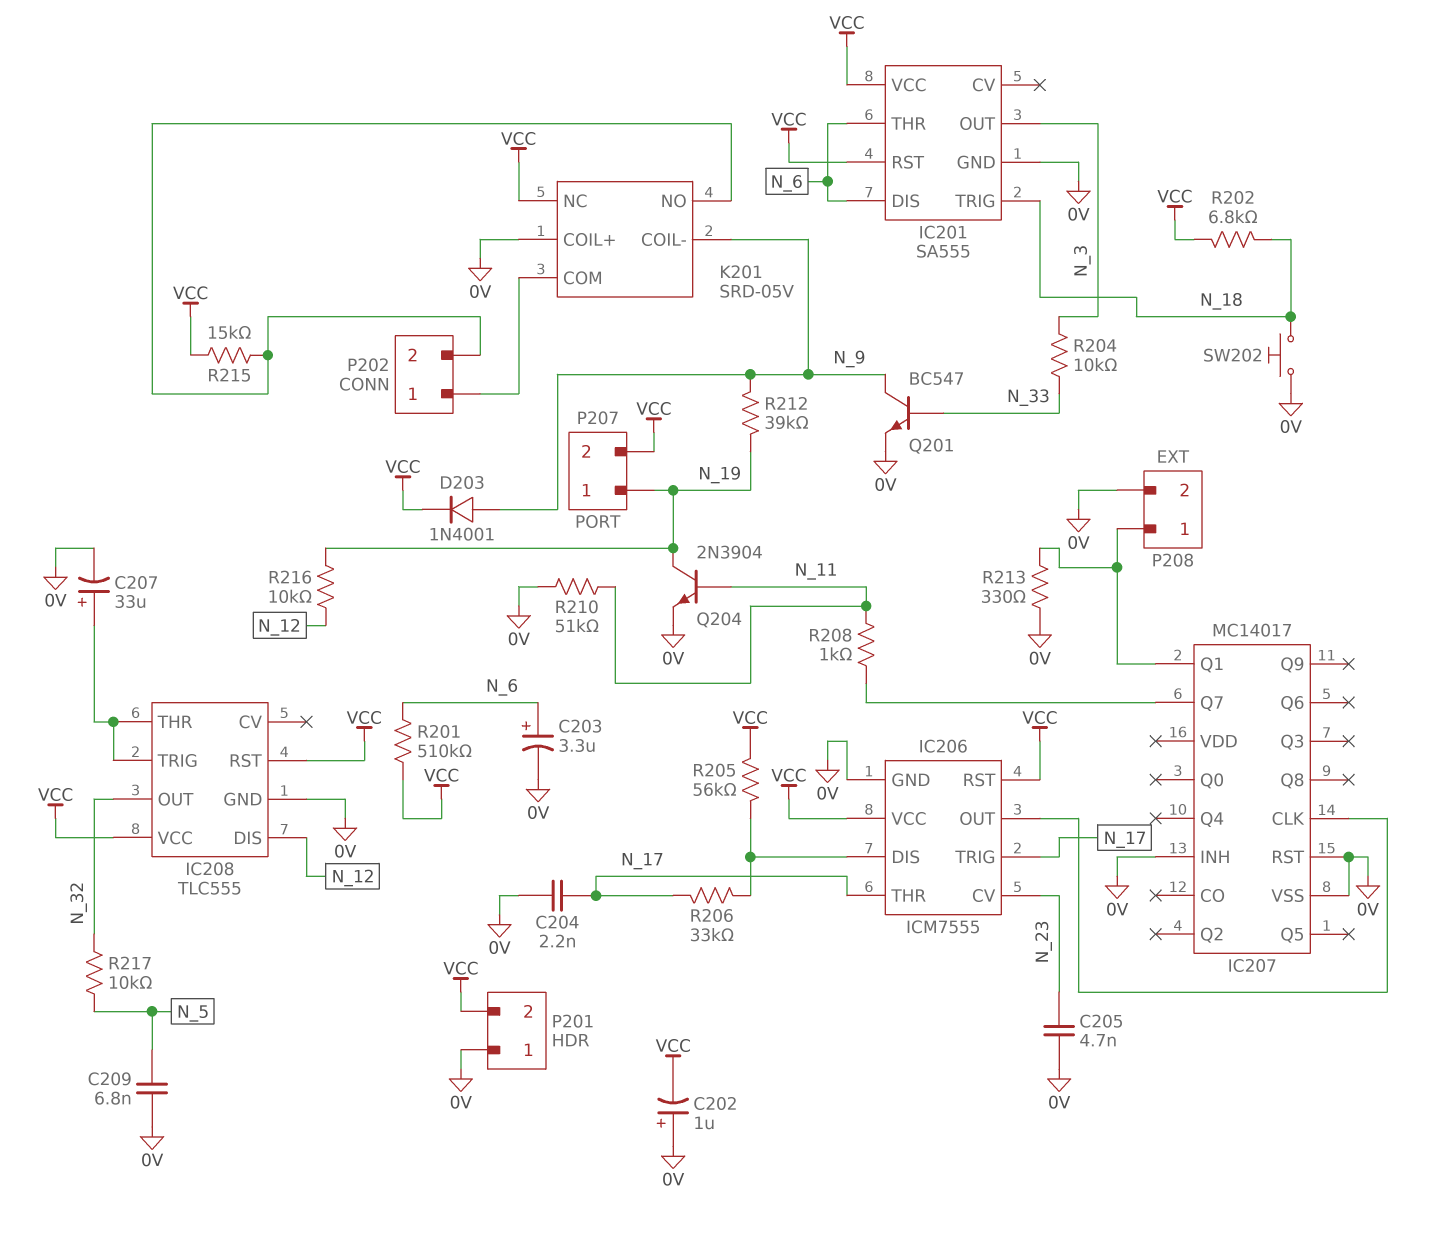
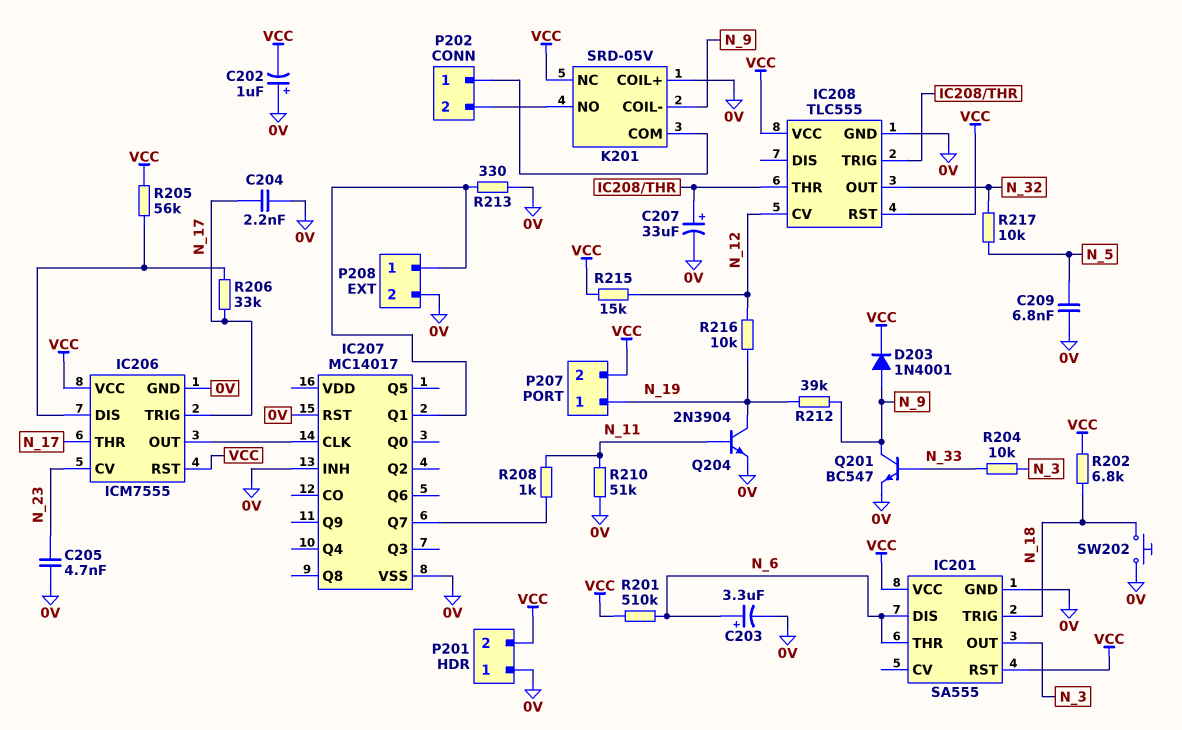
IC208 pin CV: none -> N_12
IC208 pin DIS: N_12 -> none
R215: 15k (K201/NO, VCC) -> 15k (N_12, VCC)

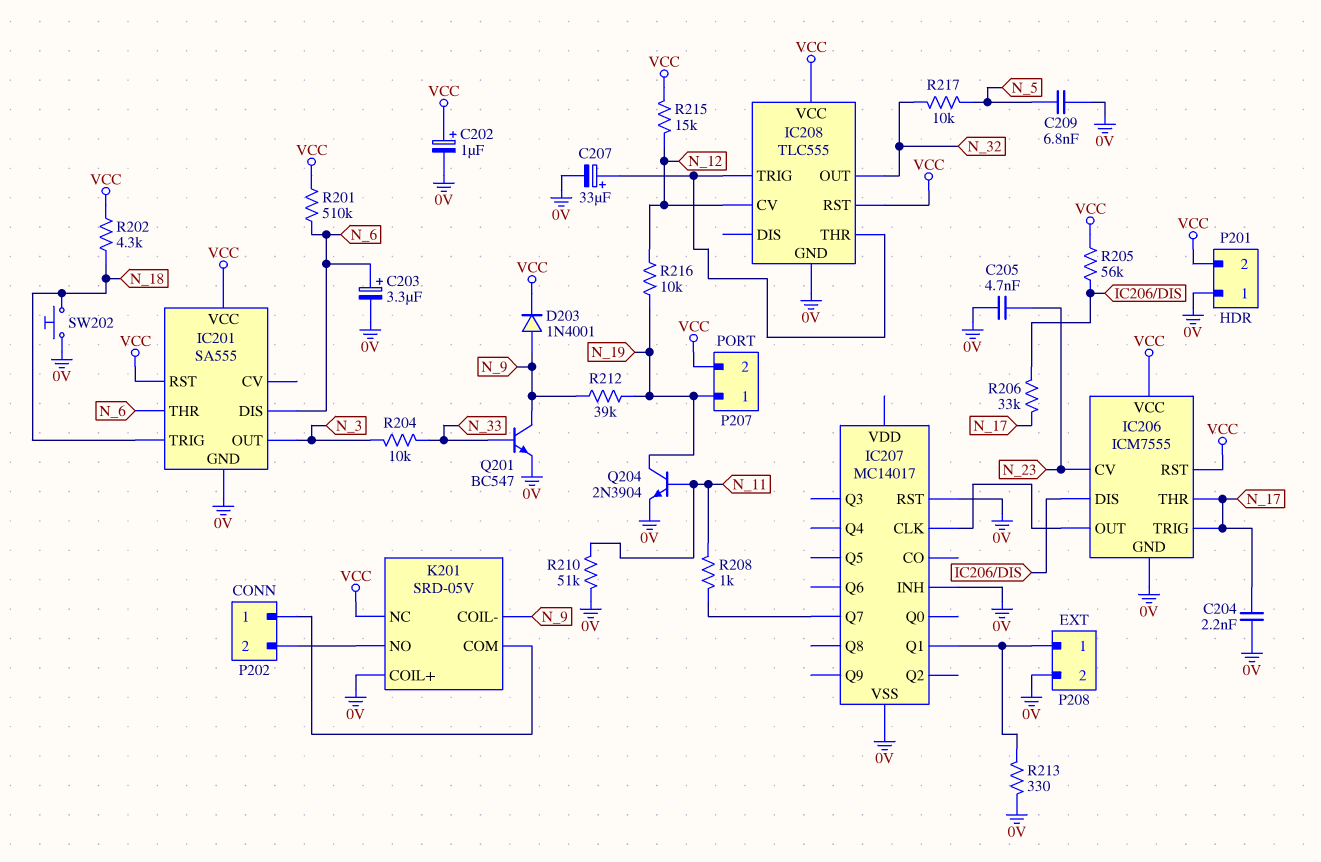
C202: 1uF (plus 0V, minus VCC) -> 1uF (plus VCC, minus 0V)
R202: 6.8k (N_18, VCC) -> 4.3k (N_18, VCC)

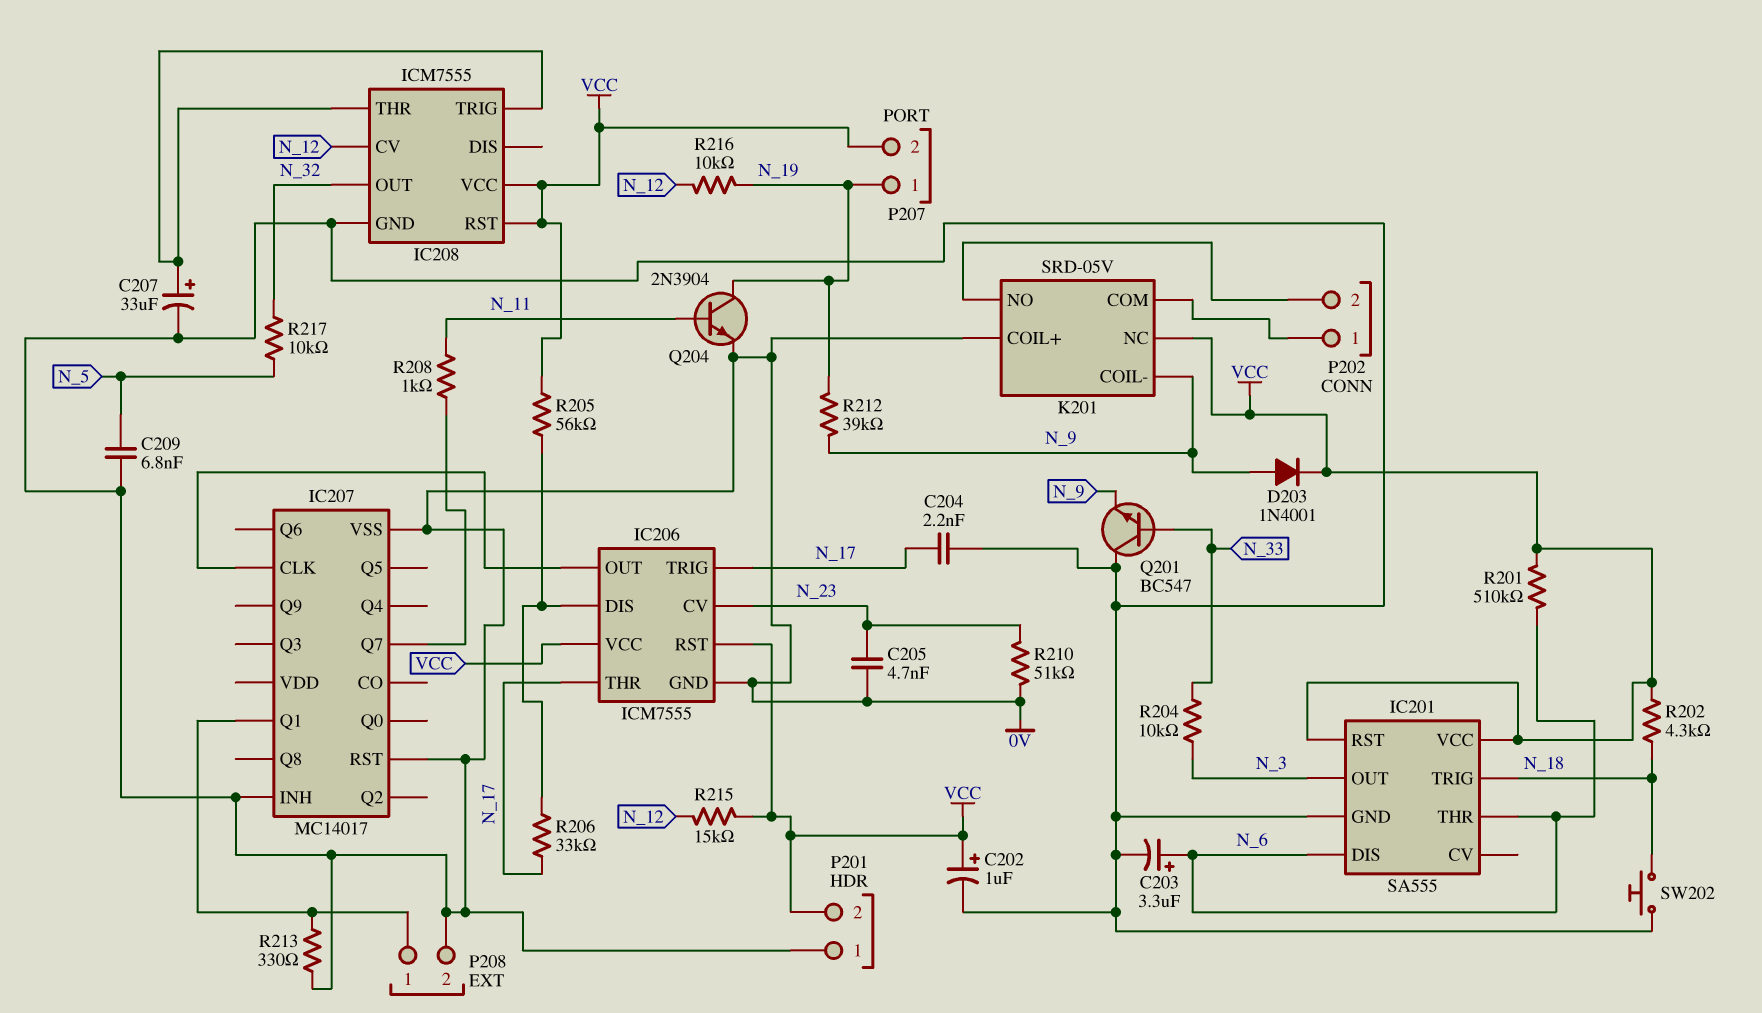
IC208: TLC555 -> ICM7555
Q201: NPN BC547 (B N_33, C N_9, E 0V) -> NPN BC547 (B N_33, C 0V, E N_9)
R210: 51k (0V, N_11) -> 51k (0V, N_23)

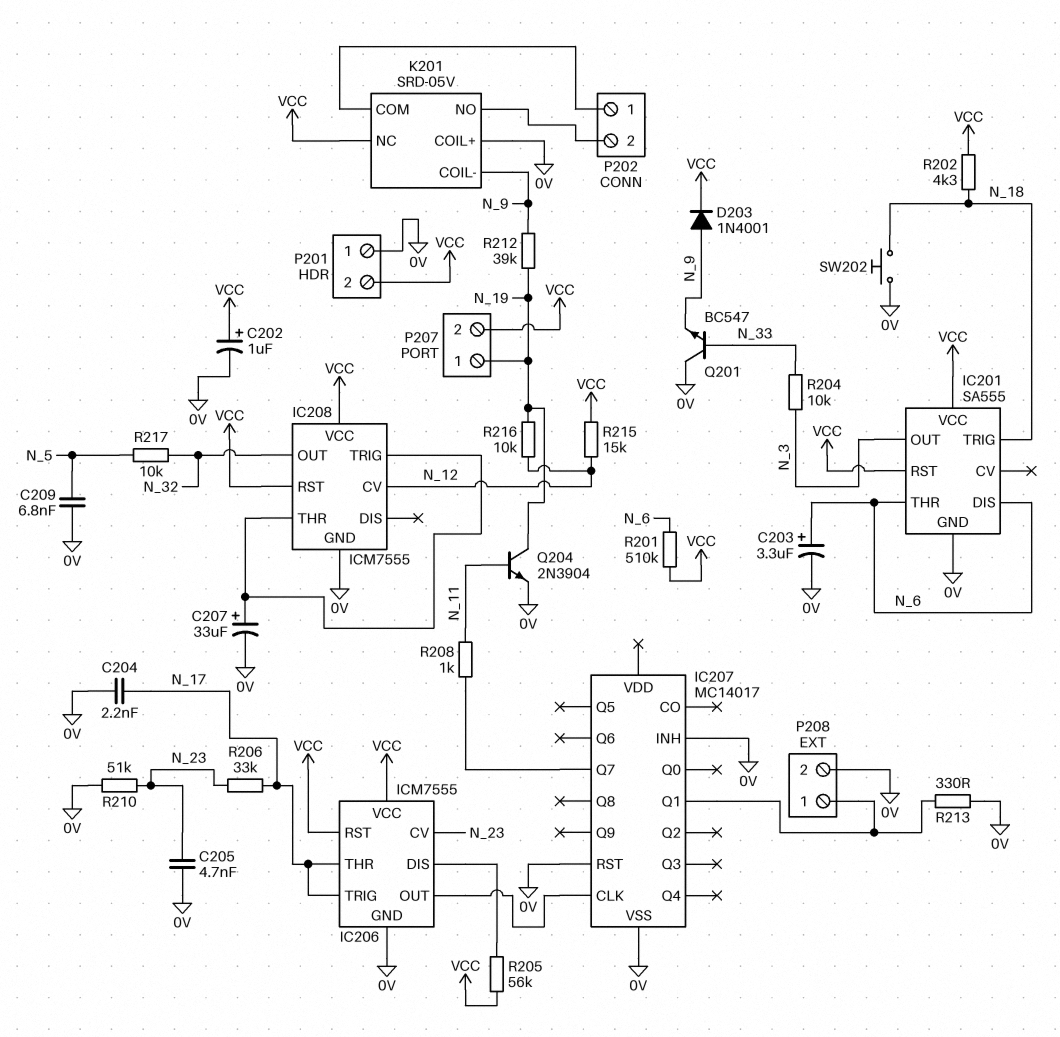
R206: 33k (IC206/DIS, N_17) -> 33k (N_17, N_23)

